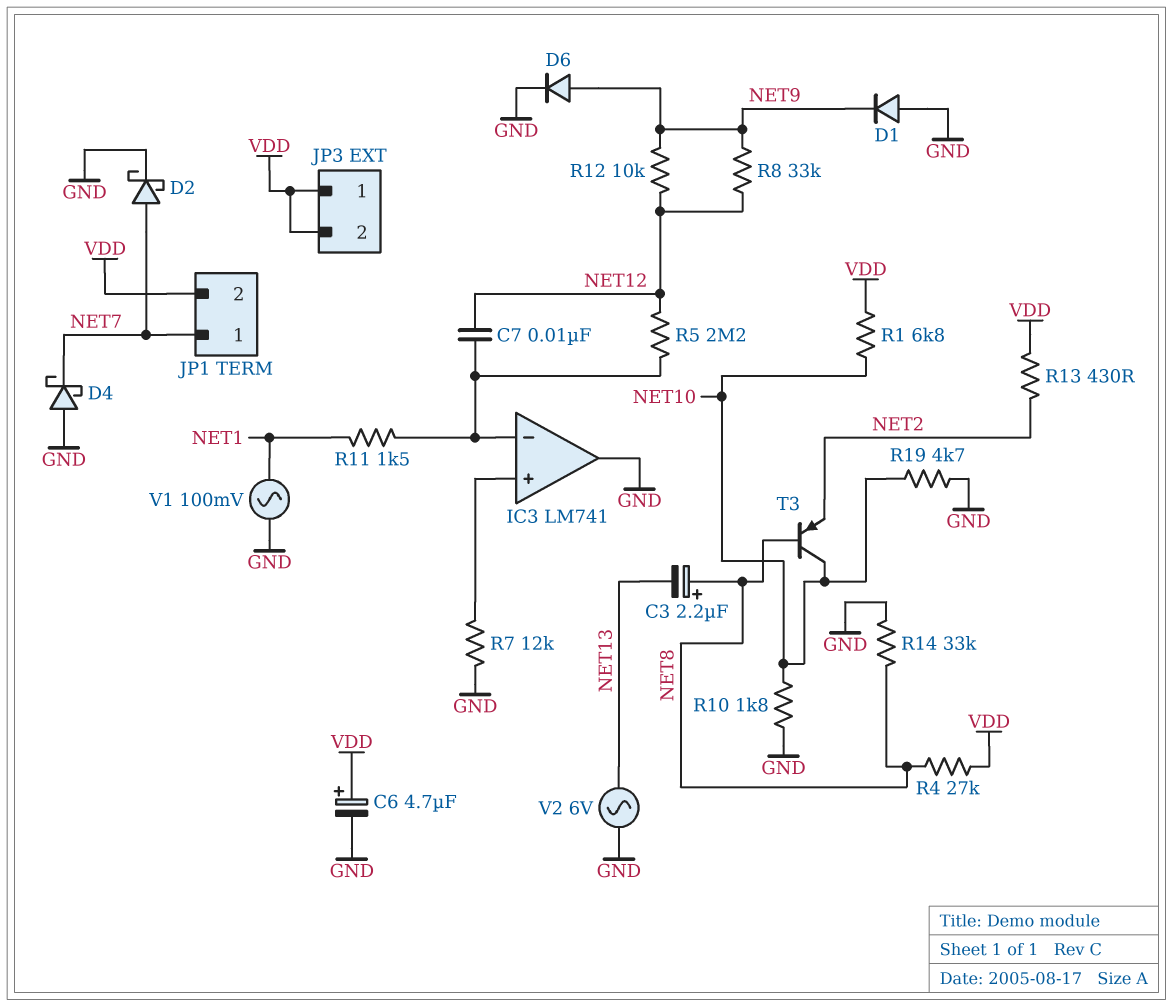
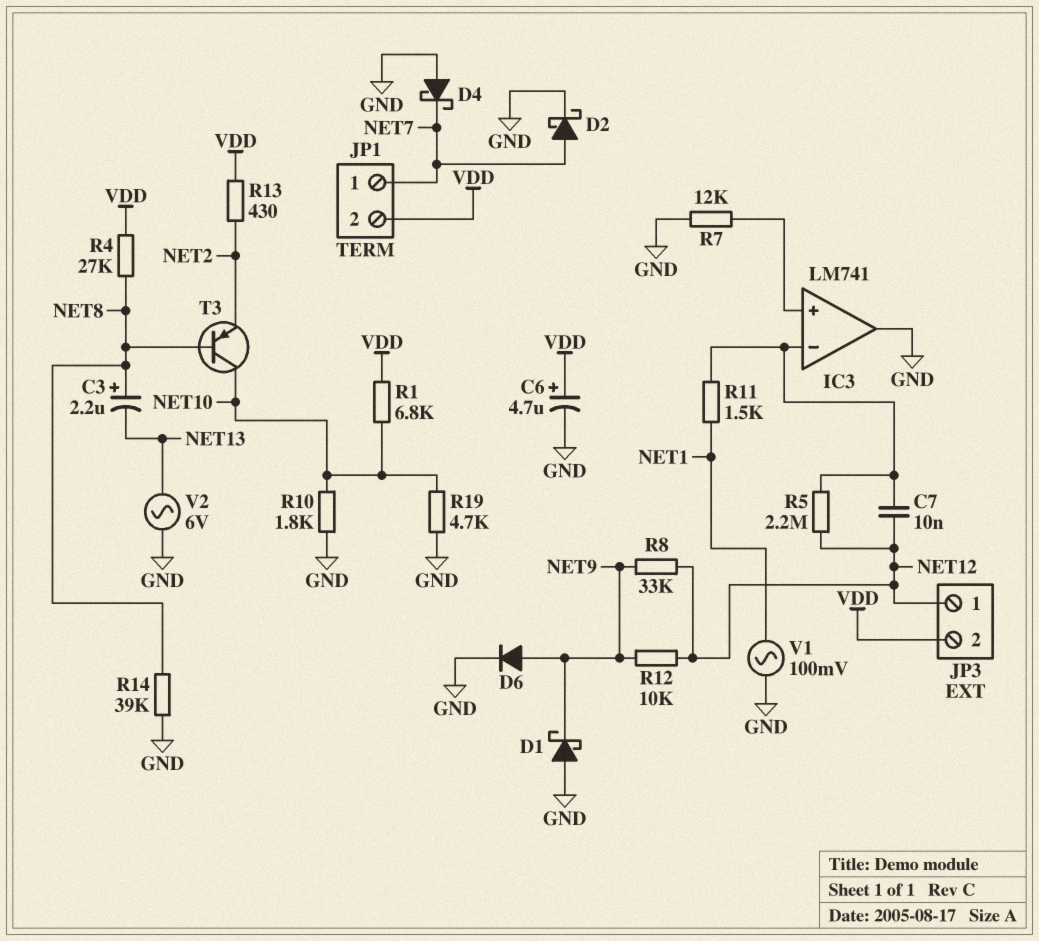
D1: diode (A GND, K NET9) -> schottky (A GND, K NET9)
JP3 pin 1: VDD -> NET12
R14: 33k (GND, NET8) -> 39k (GND, NET8)

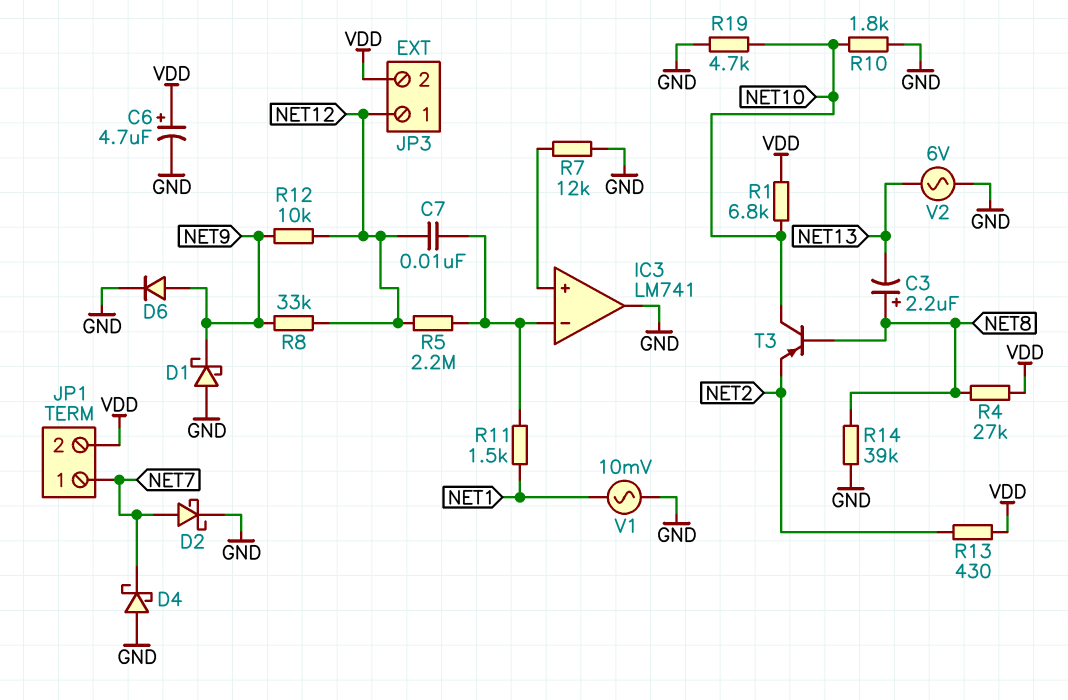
V1: AC 100mV (GND, NET1) -> AC 10mV (GND, NET1)

